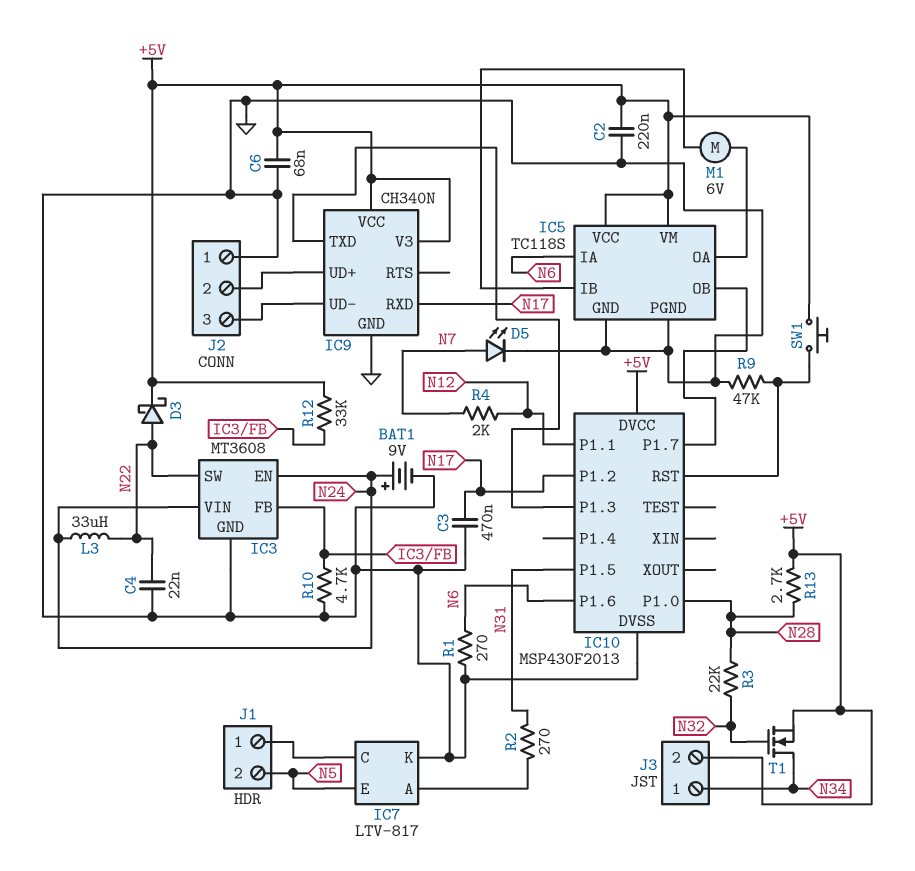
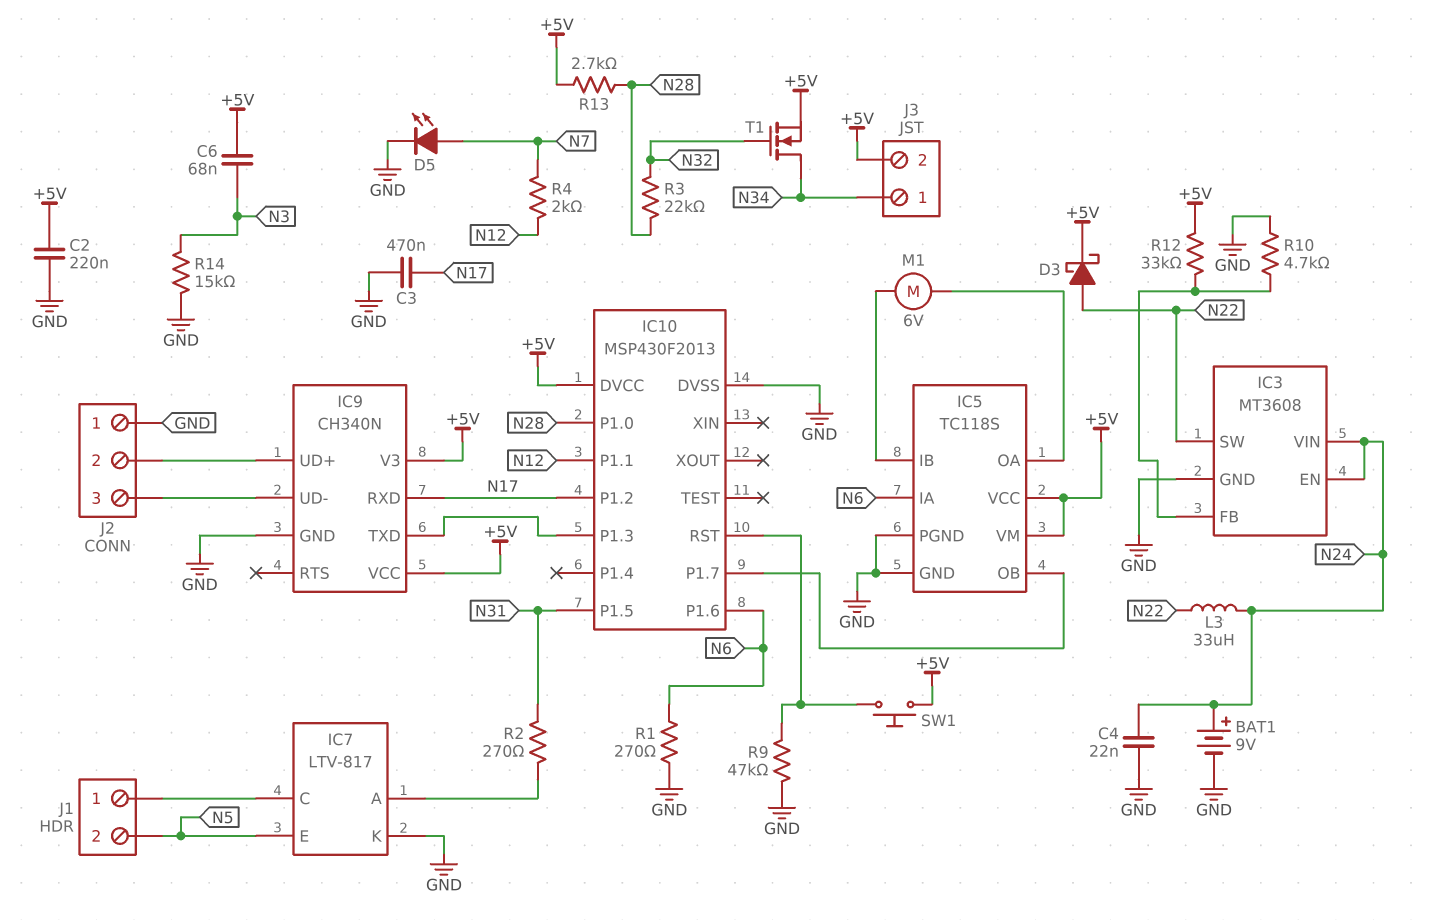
C4: 22nF (GND, N22) -> 22nF (GND, N24)
C6: 68nF (+5V, GND) -> 68nF (+5V, N3)
R14: none -> 15k (GND, N3)

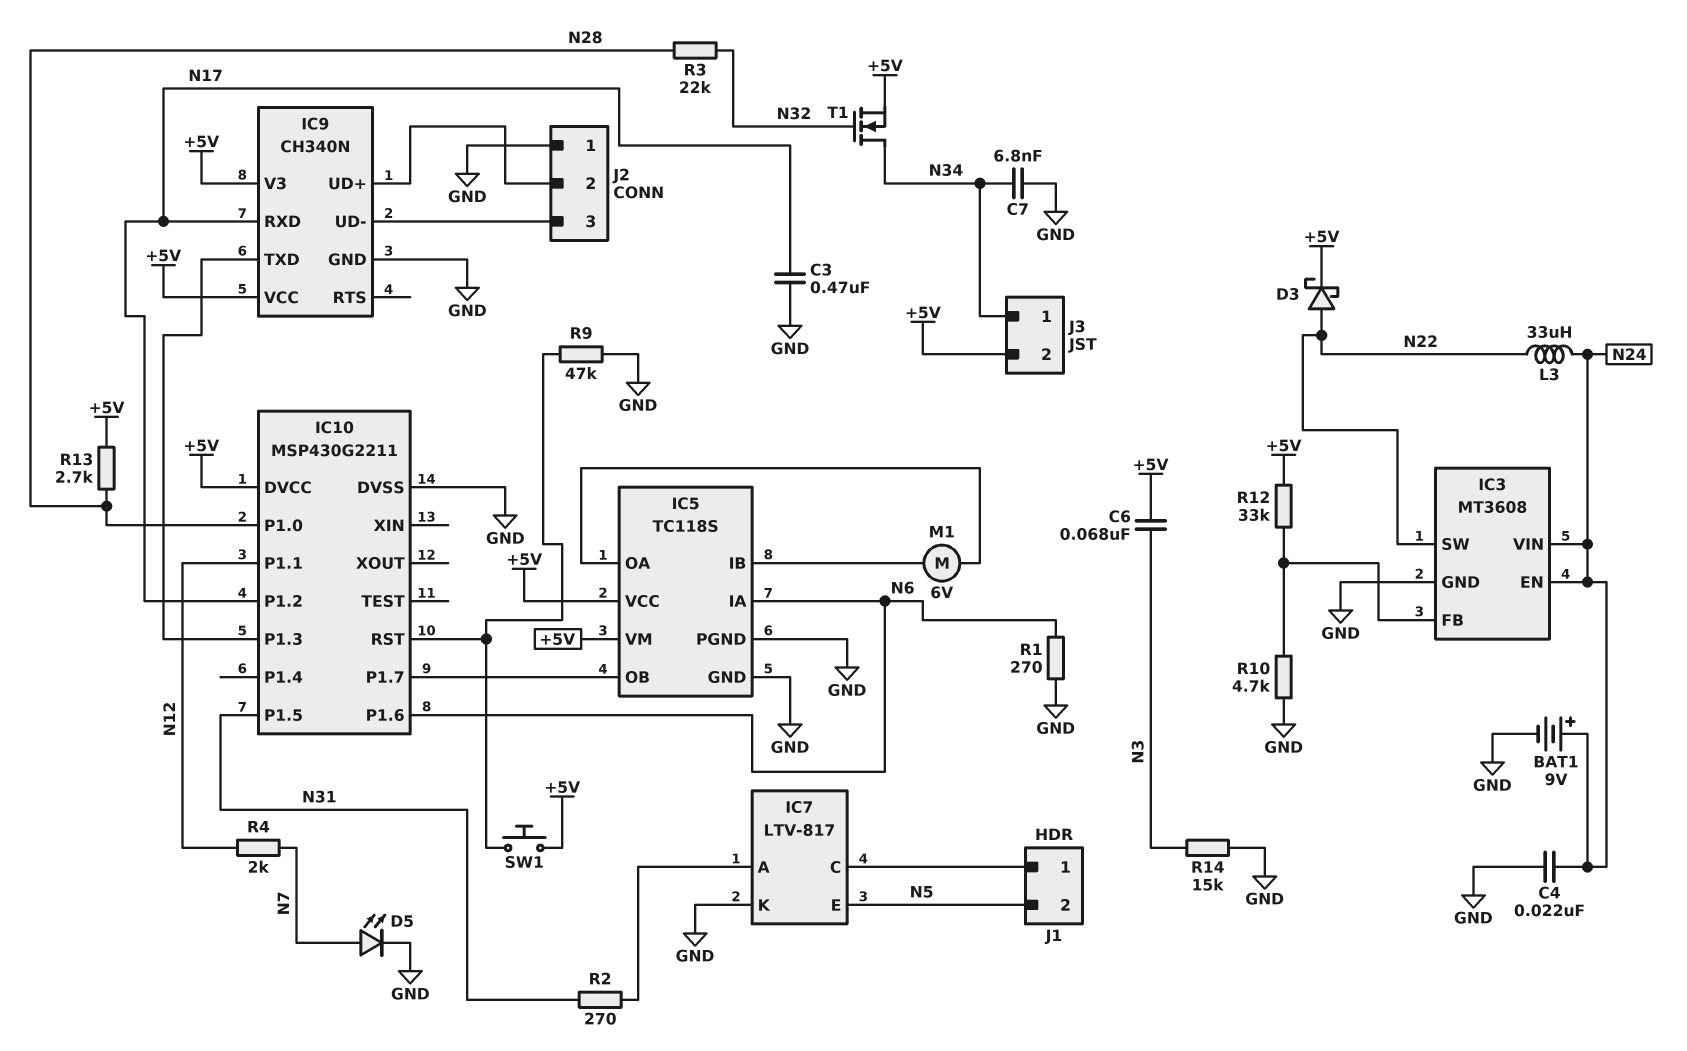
C2: 220nF (+5V, GND) -> none
C7: none -> 6.8nF (GND, N34)
IC10: MSP430F2013 -> MSP430G2211

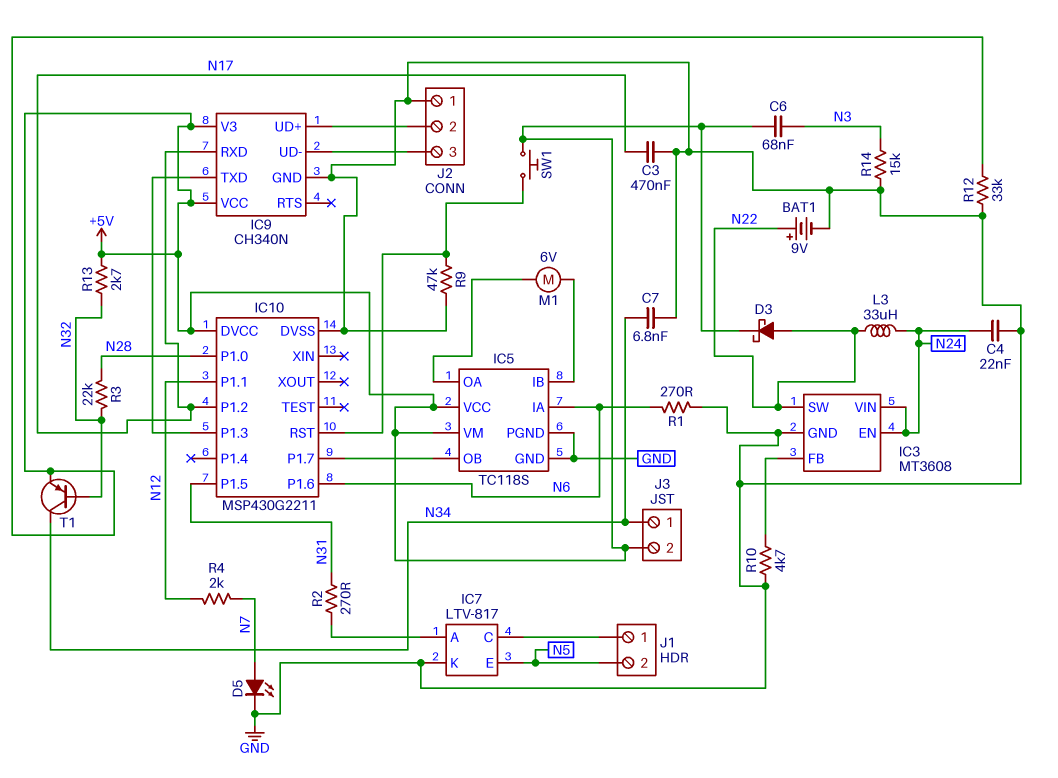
BAT1: 9V (plus N24, minus GND) -> 9V (plus N22, minus GND)
R12: 33k (+5V, IC3/FB) -> 33k (+5V, GND)
R13: 2.7k (+5V, N28) -> 2.7k (+5V, N32)
T1: NMOS (G N32, D N34, S +5V) -> PNP (B N32, C N34, E +5V)

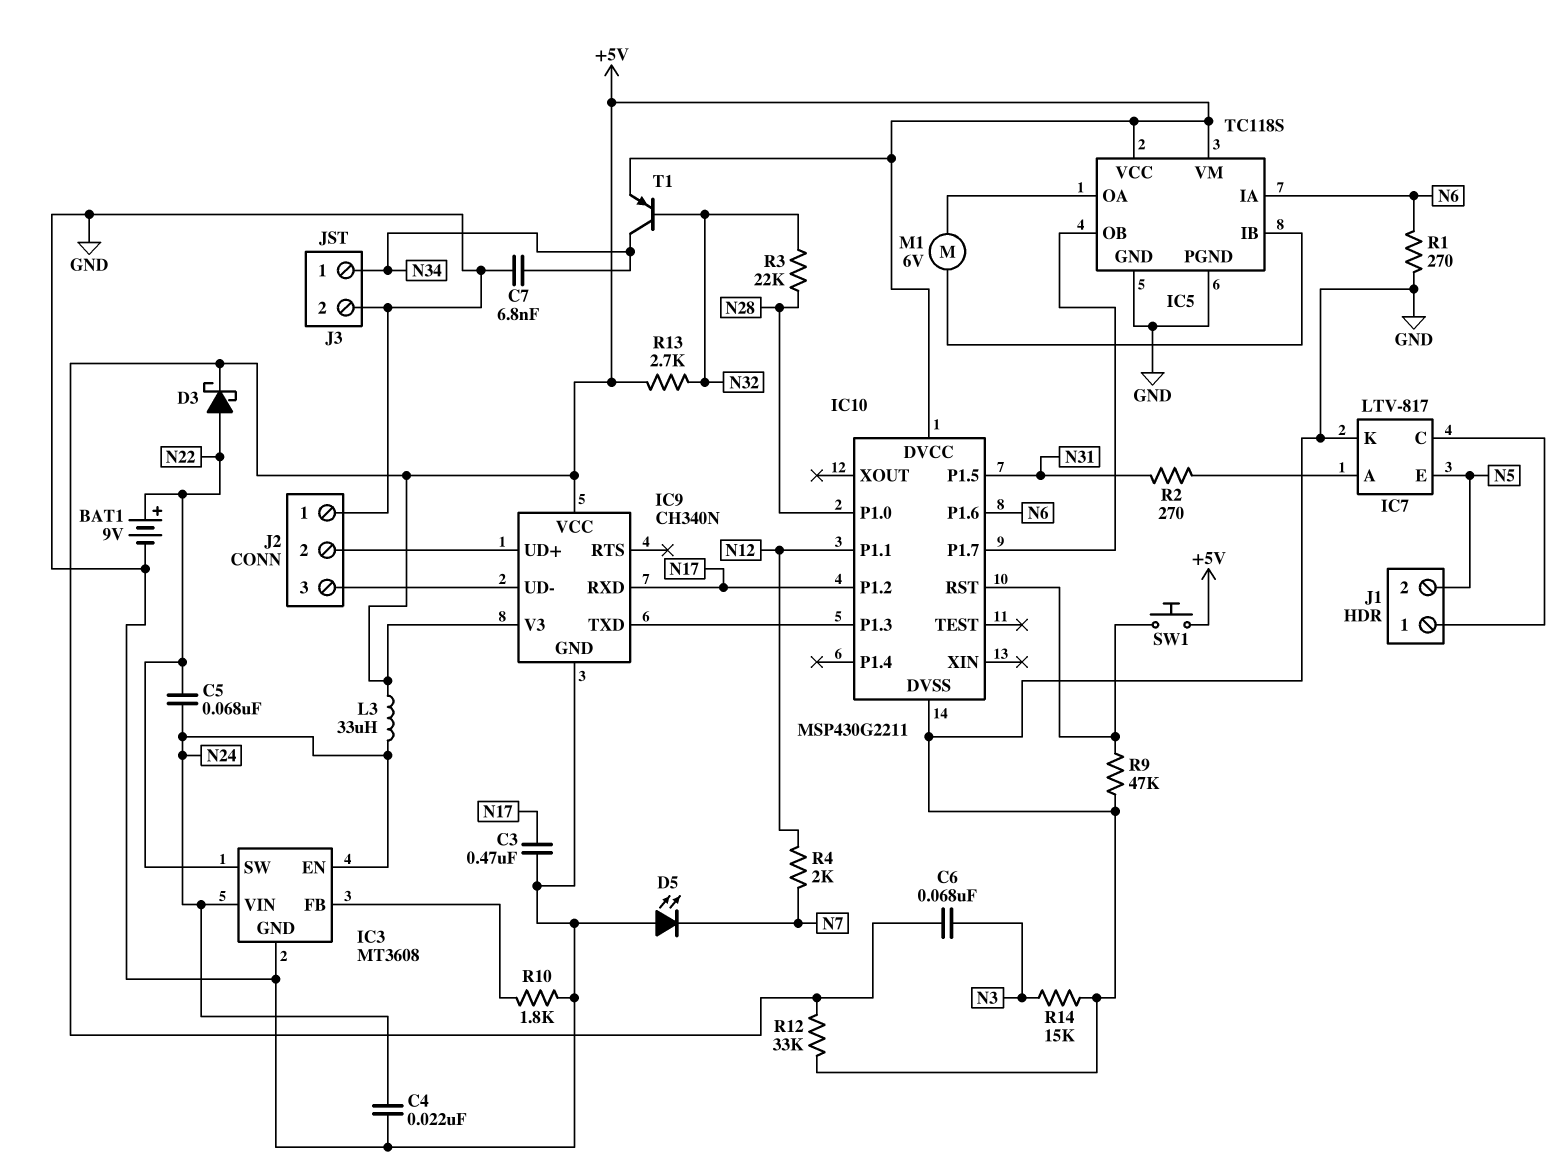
C5: none -> 68nF (N22, N24)
D5: LED (A N7, K GND) -> LED (A GND, K N7)
J3 pin 2: +5V -> GND
L3: 33uH (N22, N24) -> 33uH (+5V, N24)
R10: 4.7k (GND, IC3/FB) -> 1.8k (GND, IC3/FB)

